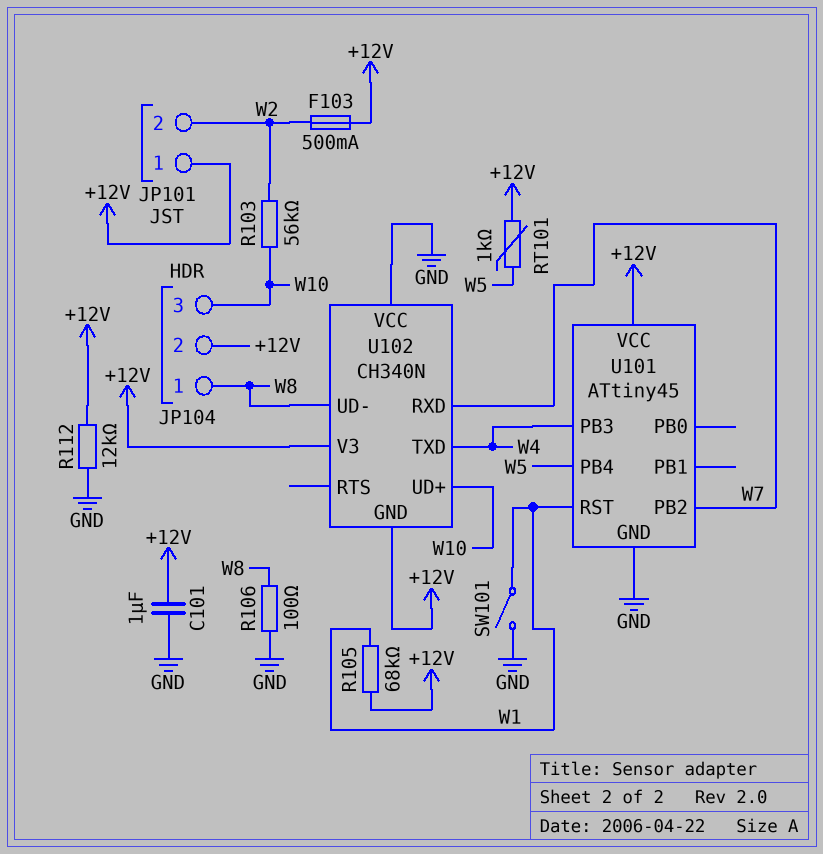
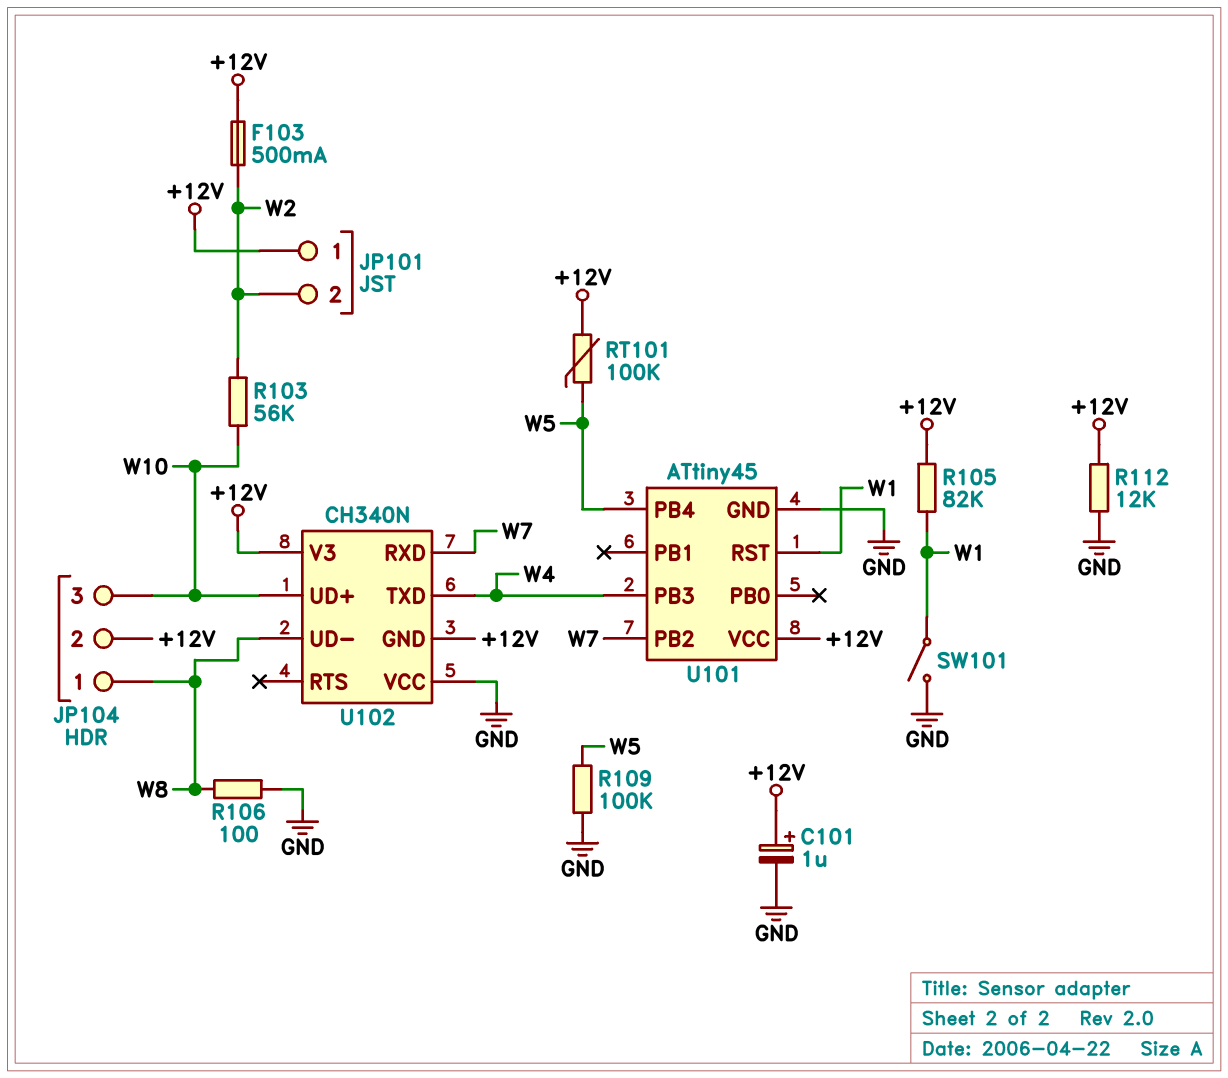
C101: 1uF (+12V, GND) -> 1uF (plus +12V, minus GND)
R105: 68k (+12V, W1) -> 82k (+12V, W1)
R109: none -> 100k (GND, W5)
RT101: 1k (+12V, W5) -> 100k (+12V, W5)

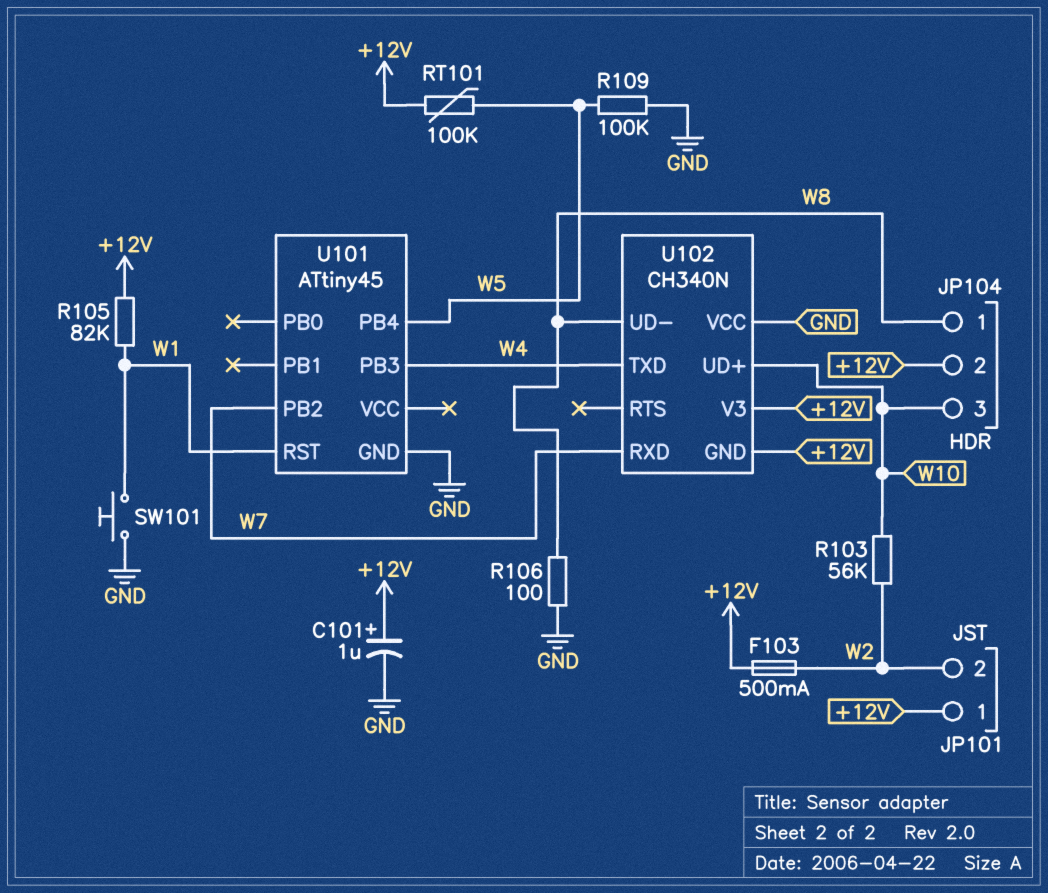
R112: 12k (+12V, GND) -> none
SW101: switch (GND, W1) -> button (GND, W1)
U101 pin VCC: +12V -> none

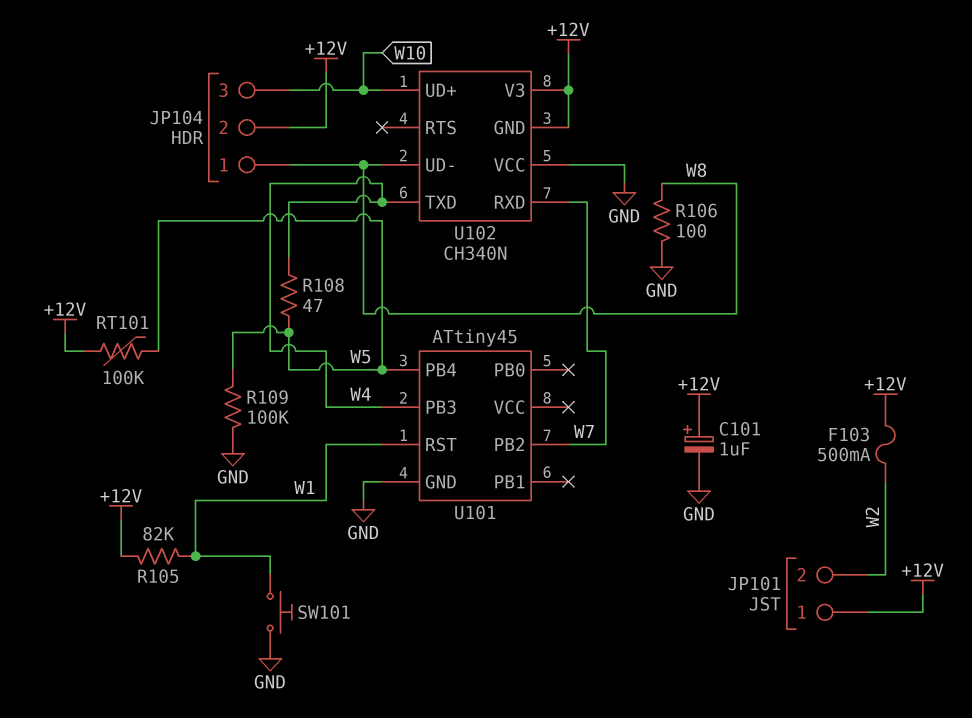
R103: 56k (W2, W10) -> none
R108: none -> 47 (W4, W5)

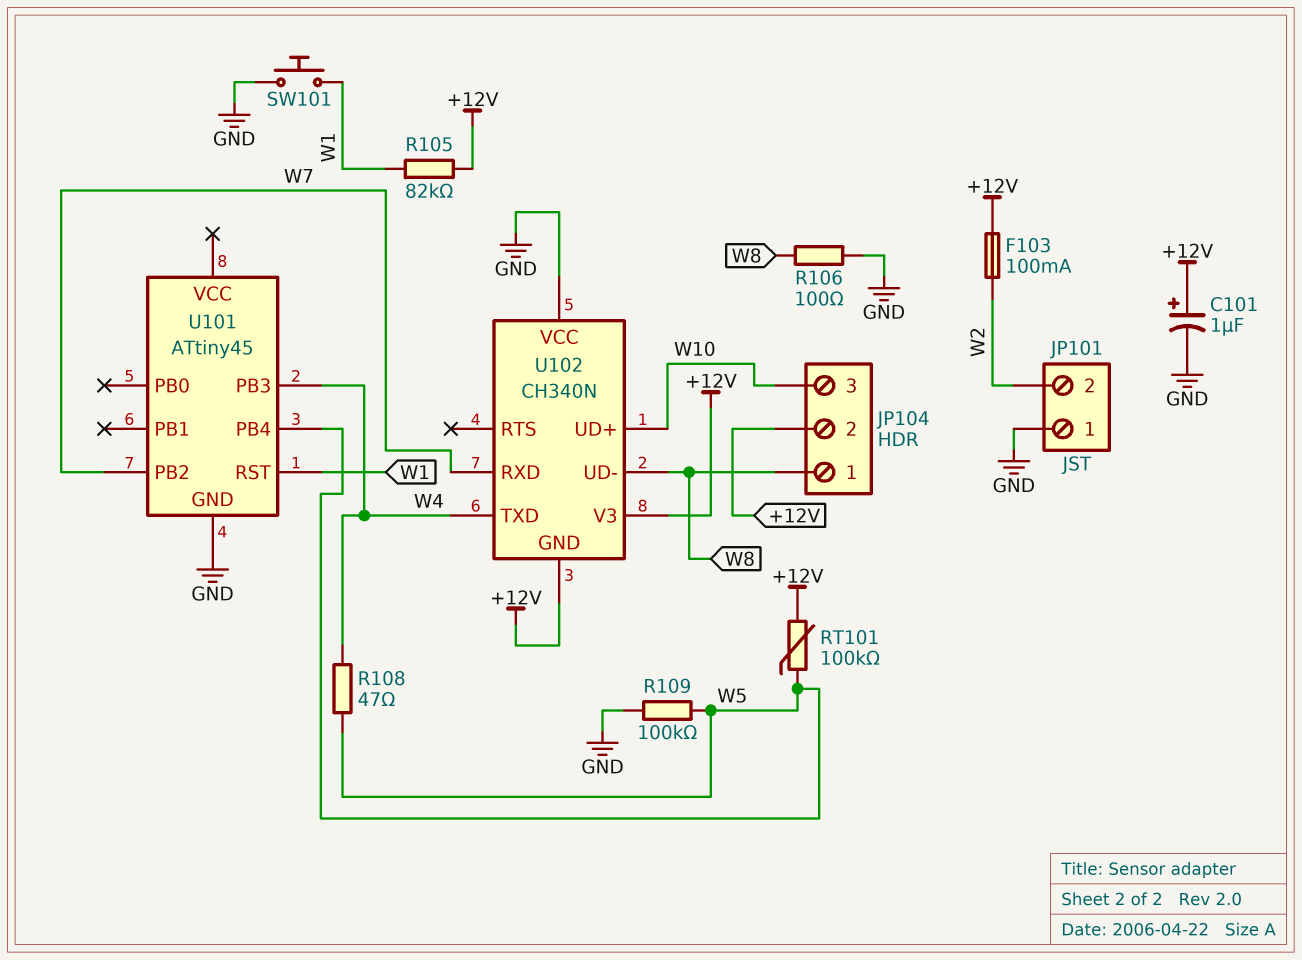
F103: 500mA (+12V, W2) -> 100mA (+12V, W2)
JP101 pin 1: +12V -> GND

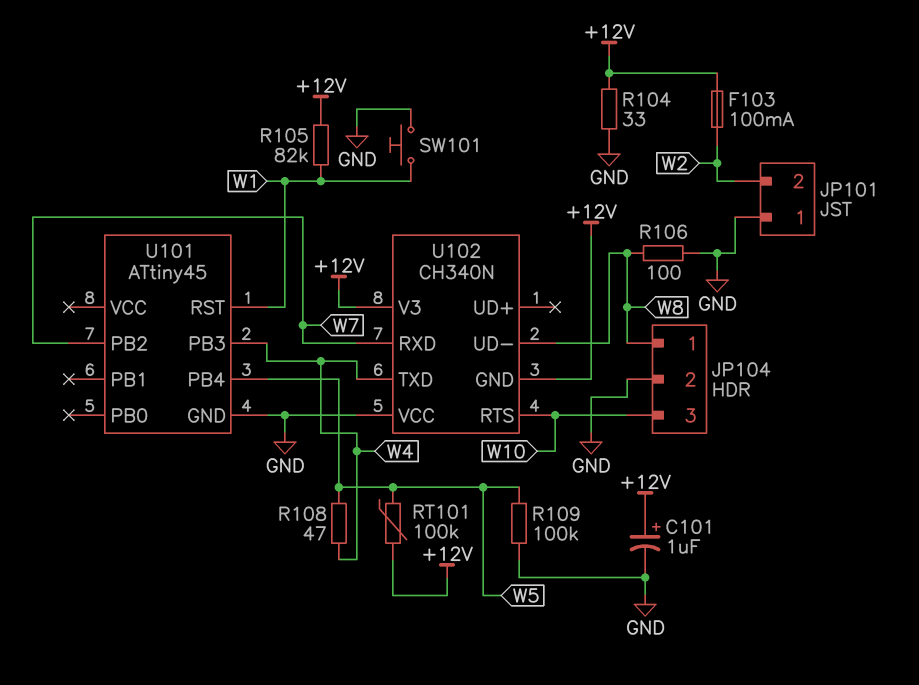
JP104 pin 2: +12V -> GND
R104: none -> 33 (+12V, GND)
U102 pin RTS: none -> W10
U102 pin UD+: W10 -> none

